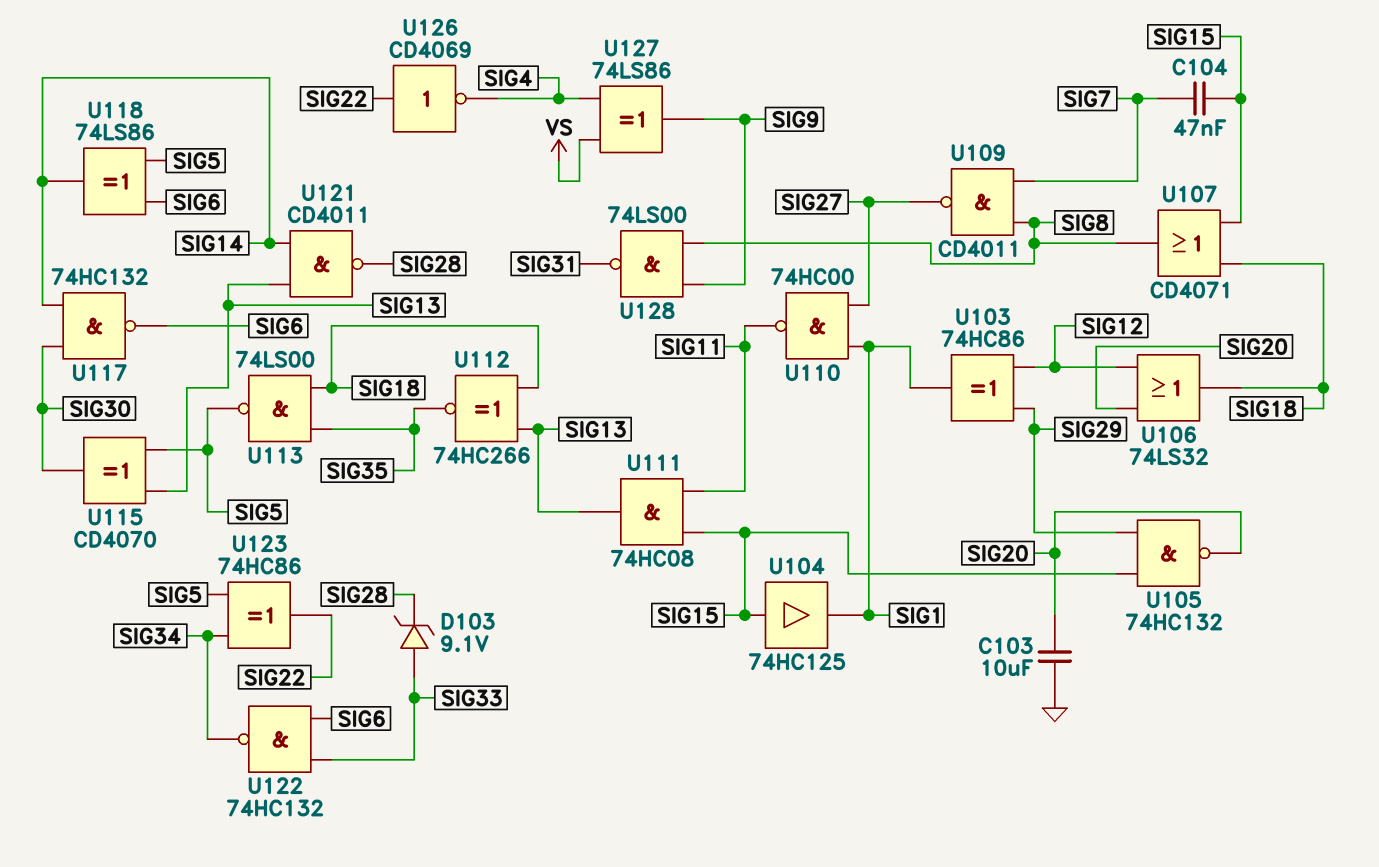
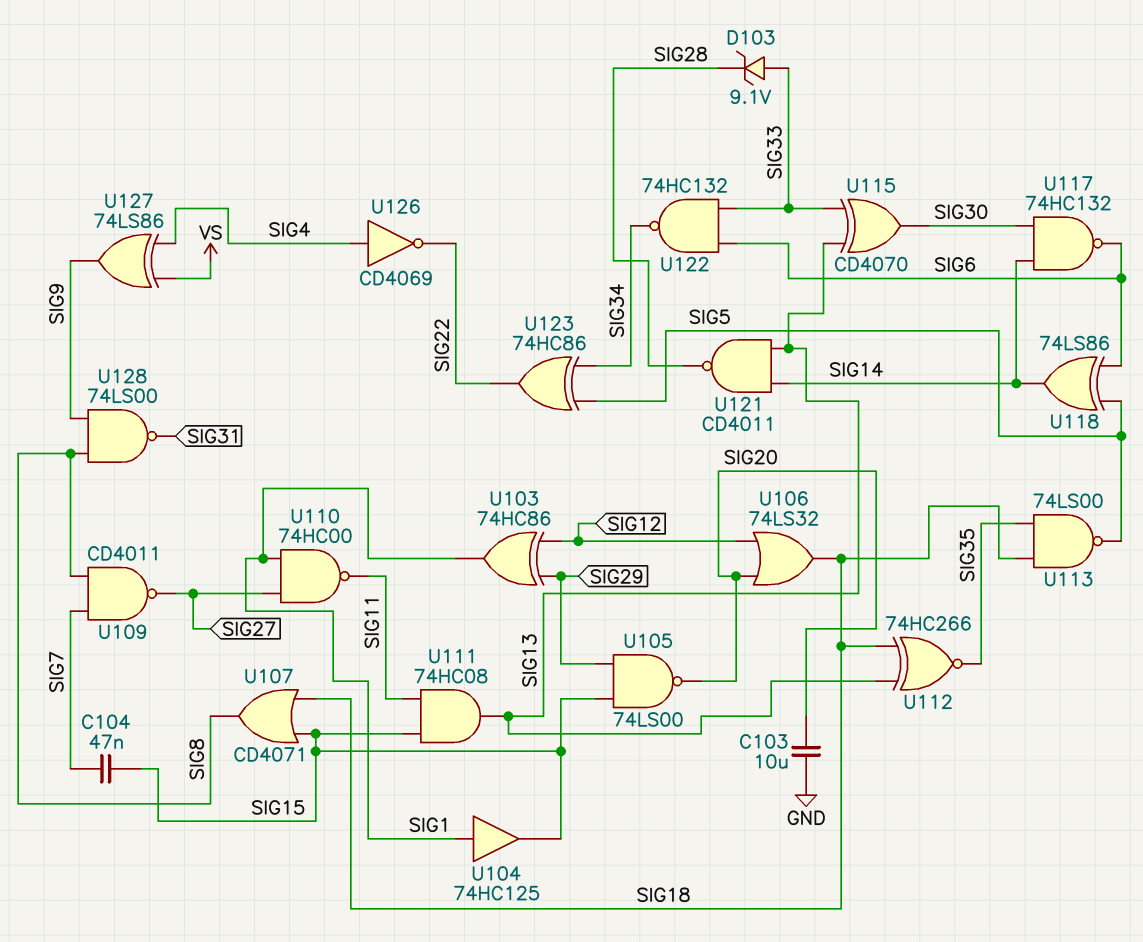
U104: buffer 74HC125 (in SIG15, out SIG1) -> buffer 74HC125 (in SIG1, out SIG15)
U105: NAND 74HC132 (in SIG15, in SIG29, out SIG20) -> NAND 74LS00 (in SIG15, in SIG29, out SIG20)
U115: XOR CD4070 (in SIG5, in SIG13, out SIG30) -> XOR CD4070 (in SIG13, in SIG33, out SIG30)
U126: NOT CD4069 (in SIG22, out SIG4) -> NOT CD4069 (in SIG4, out SIG22)

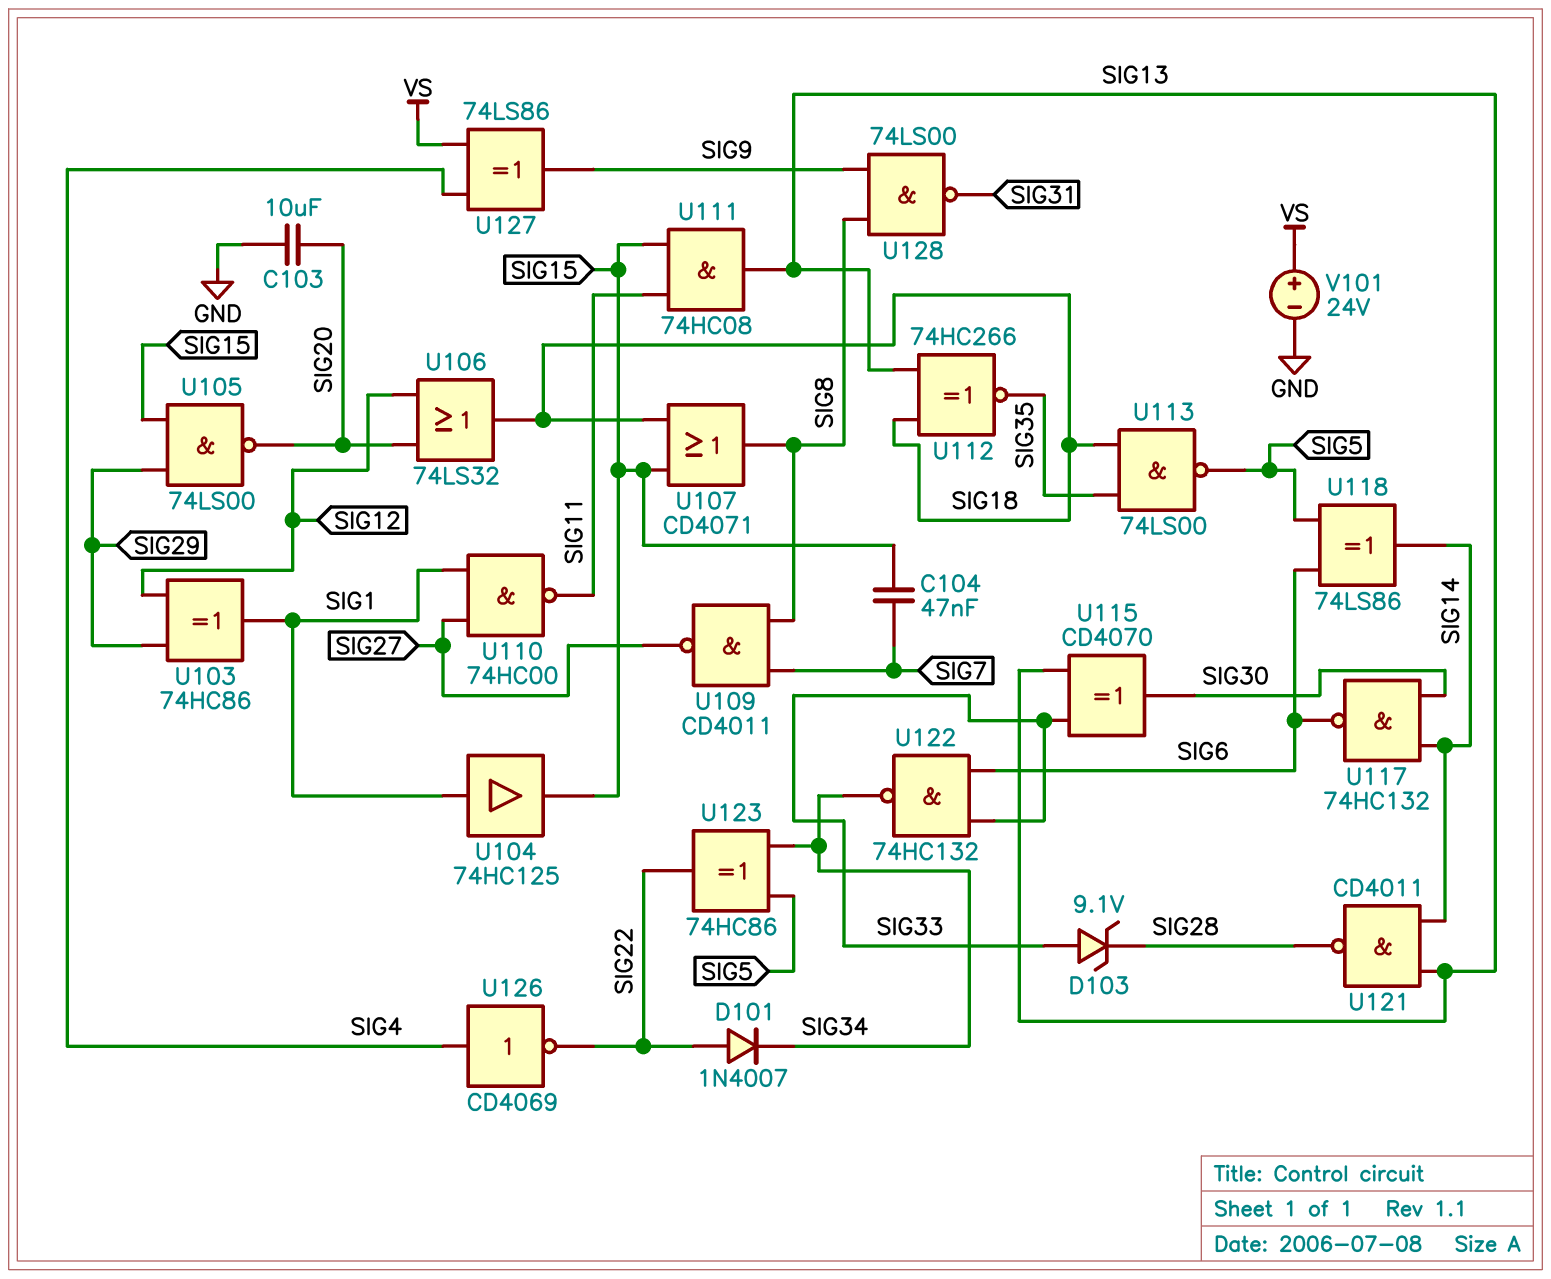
D101: none -> diode 1N4007 (A SIG22, K SIG34)
V101: none -> 24V (plus VS, minus GND)

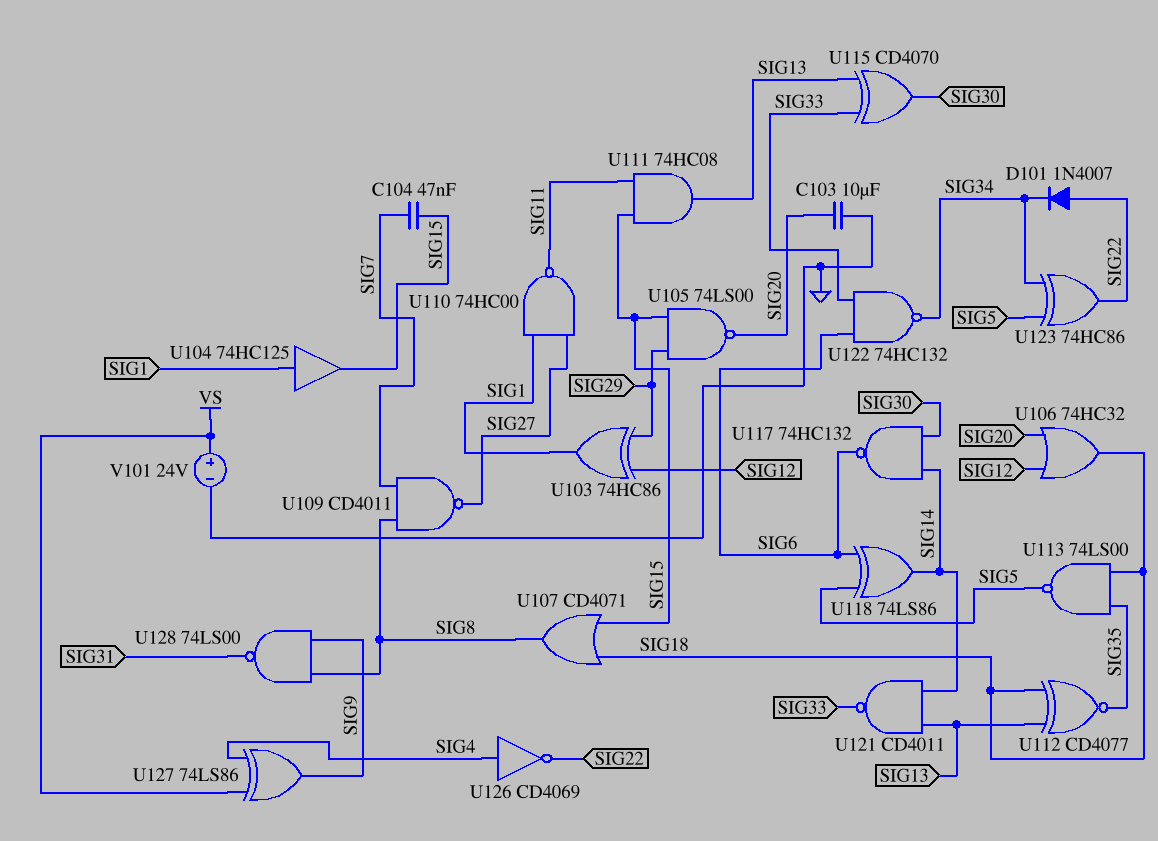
D103: zener 9.1V (A SIG33, K SIG28) -> none
U106: OR 74LS32 (in SIG12, in SIG20, out SIG18) -> OR 74HC32 (in SIG12, in SIG20, out SIG18)
U112: XNOR 74HC266 (in SIG13, in SIG18, out SIG35) -> XNOR CD4077 (in SIG13, in SIG18, out SIG35)
U121: NAND CD4011 (in SIG13, in SIG14, out SIG28) -> NAND CD4011 (in SIG13, in SIG14, out SIG33)

